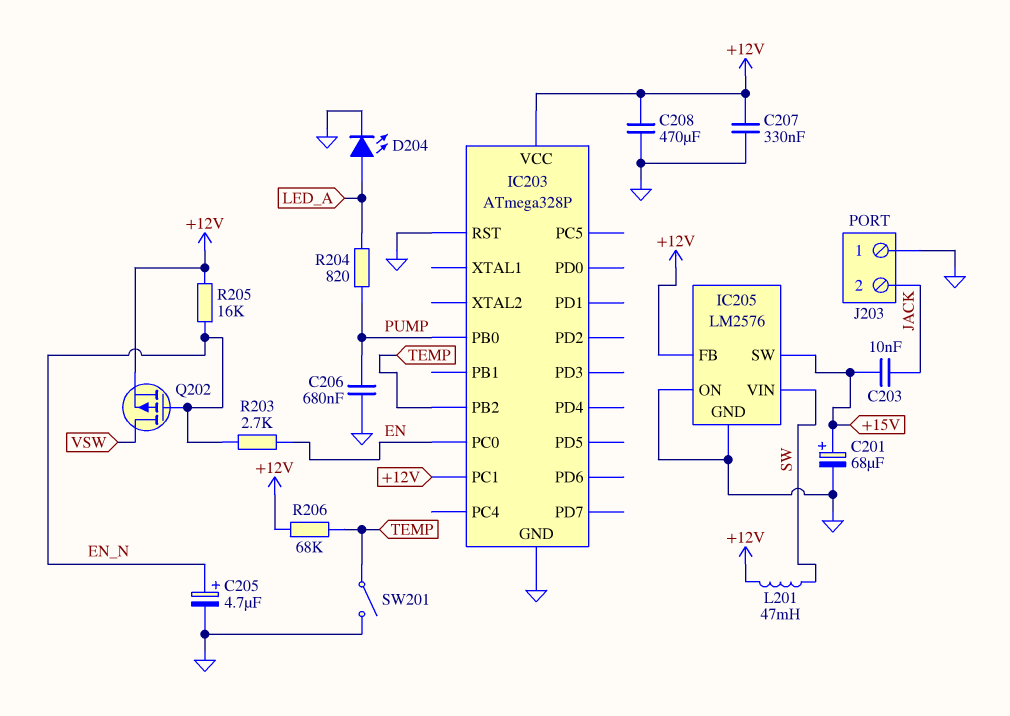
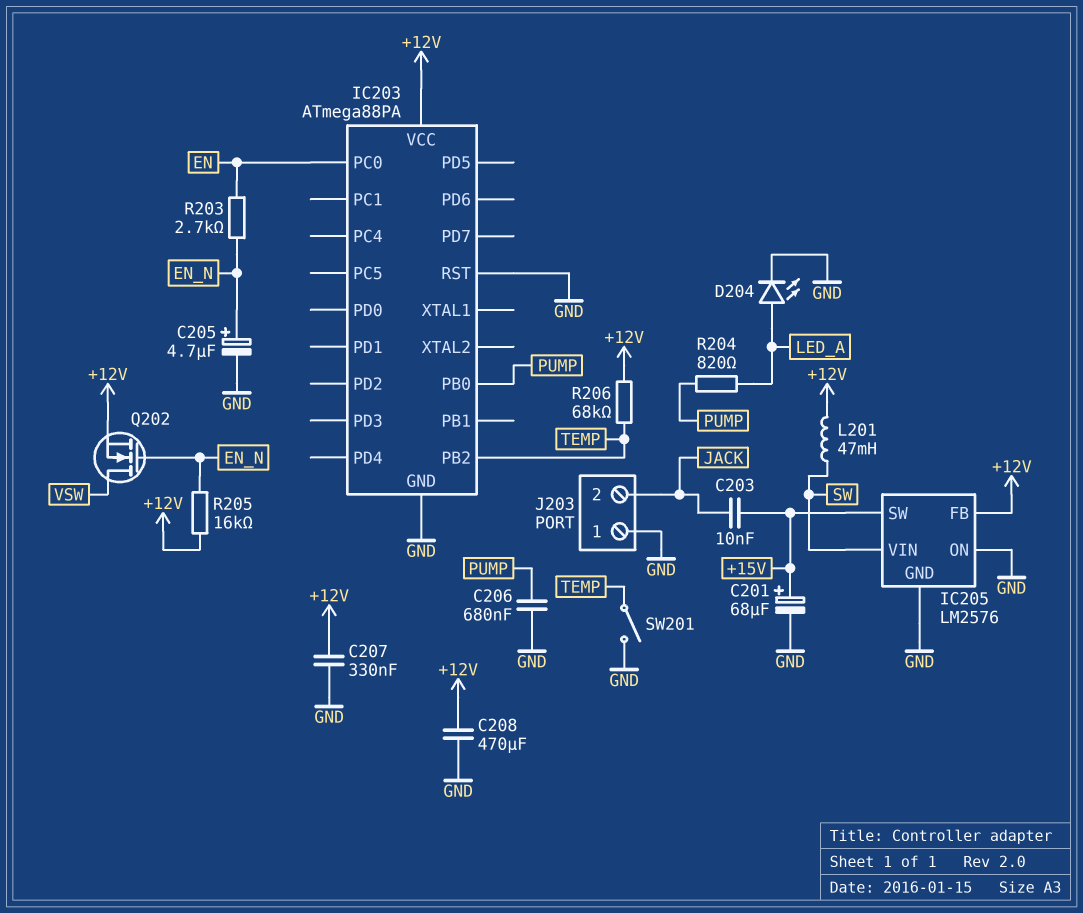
IC203: ATmega328P -> ATmega88PA
IC203 pin PC1: +12V -> none
Q202: PMOS (G EN_N, D VSW, S +12V) -> NMOS (G EN_N, D VSW, S +12V)

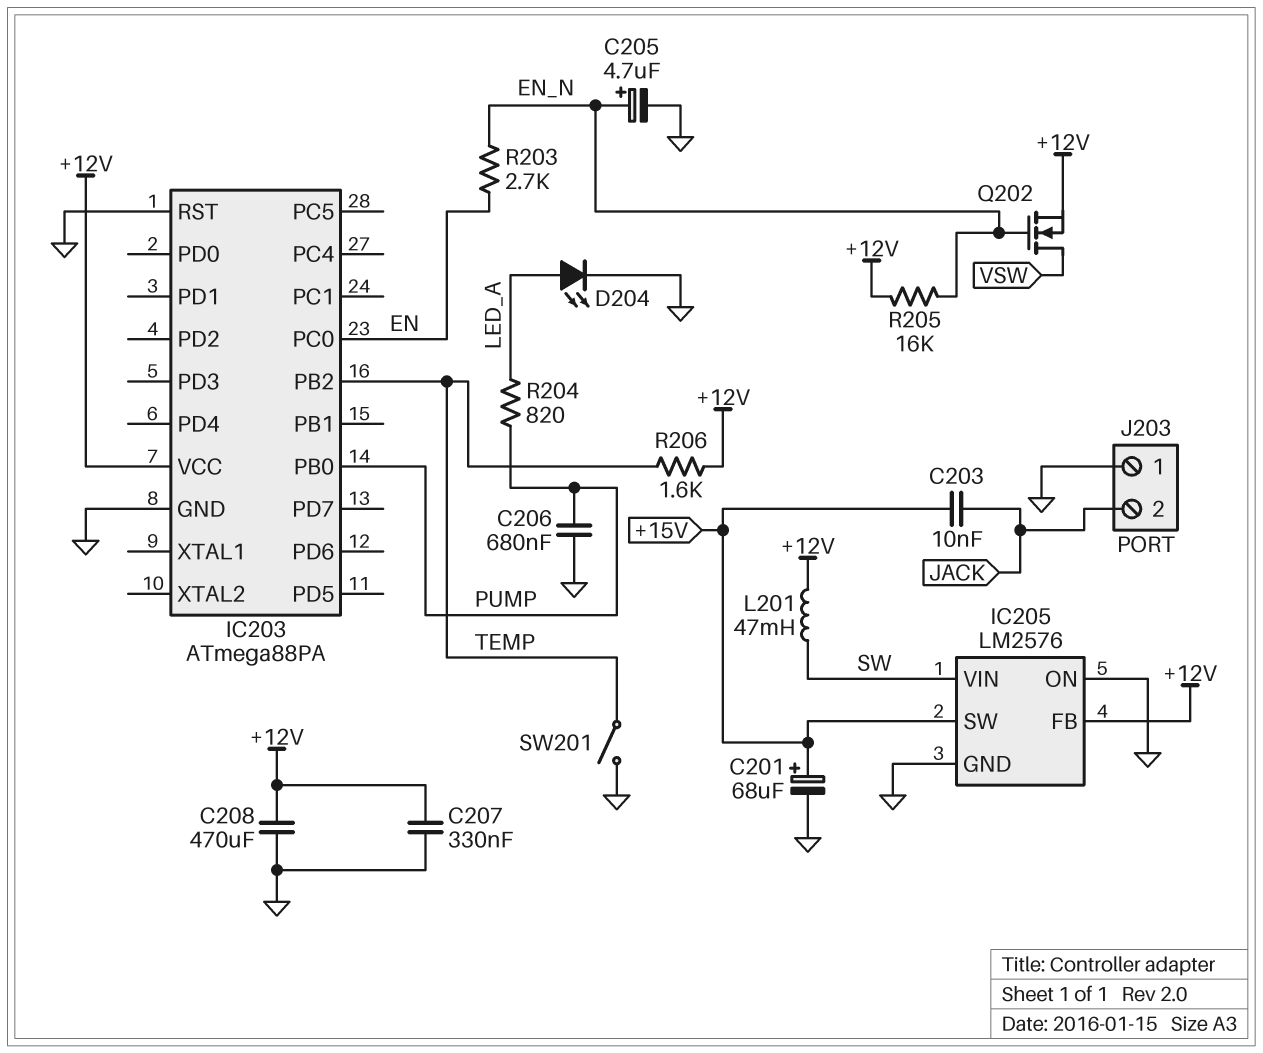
R206: 68k (+12V, TEMP) -> 1.6k (+12V, TEMP)

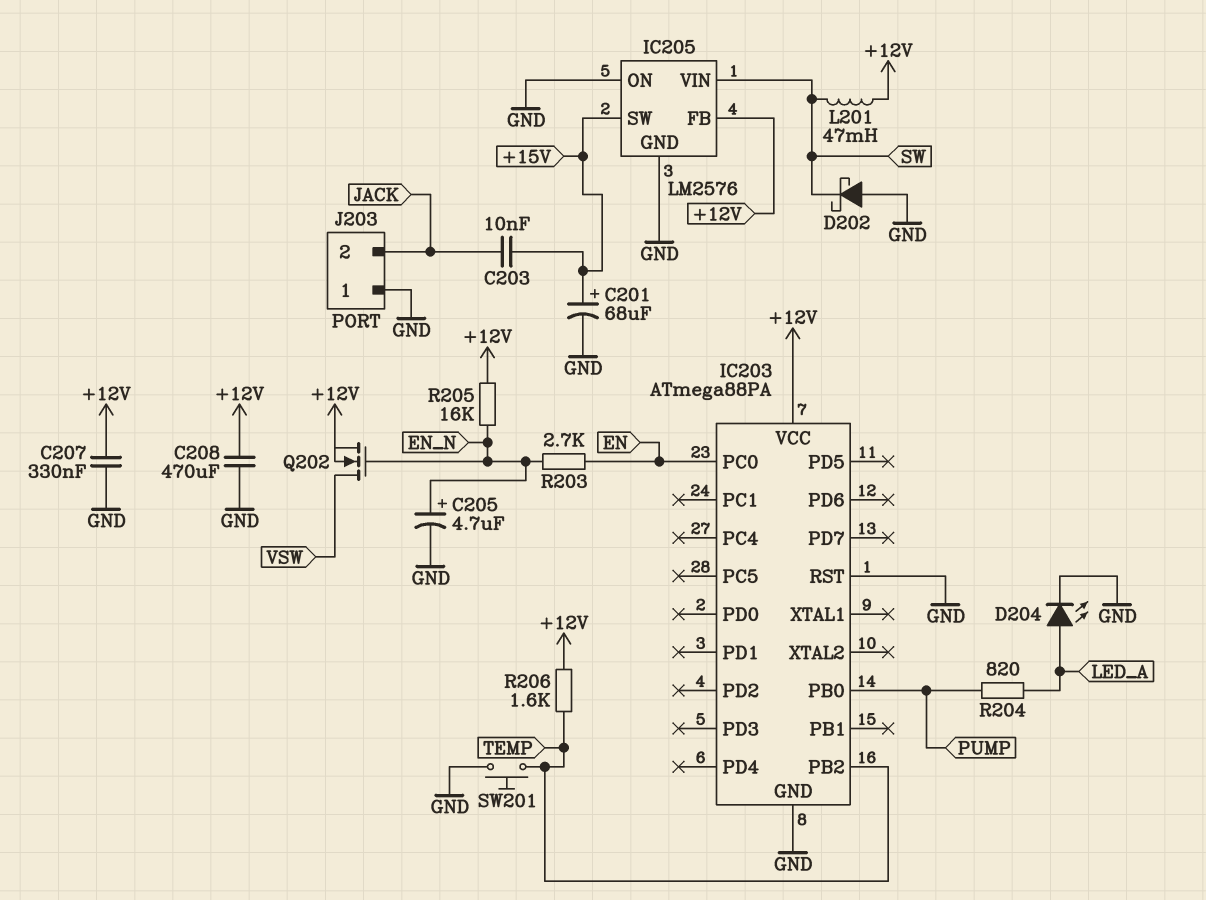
C206: 680nF (GND, PUMP) -> none
D202: none -> schottky (A GND, K SW)
SW201: switch (GND, TEMP) -> button (GND, TEMP)

